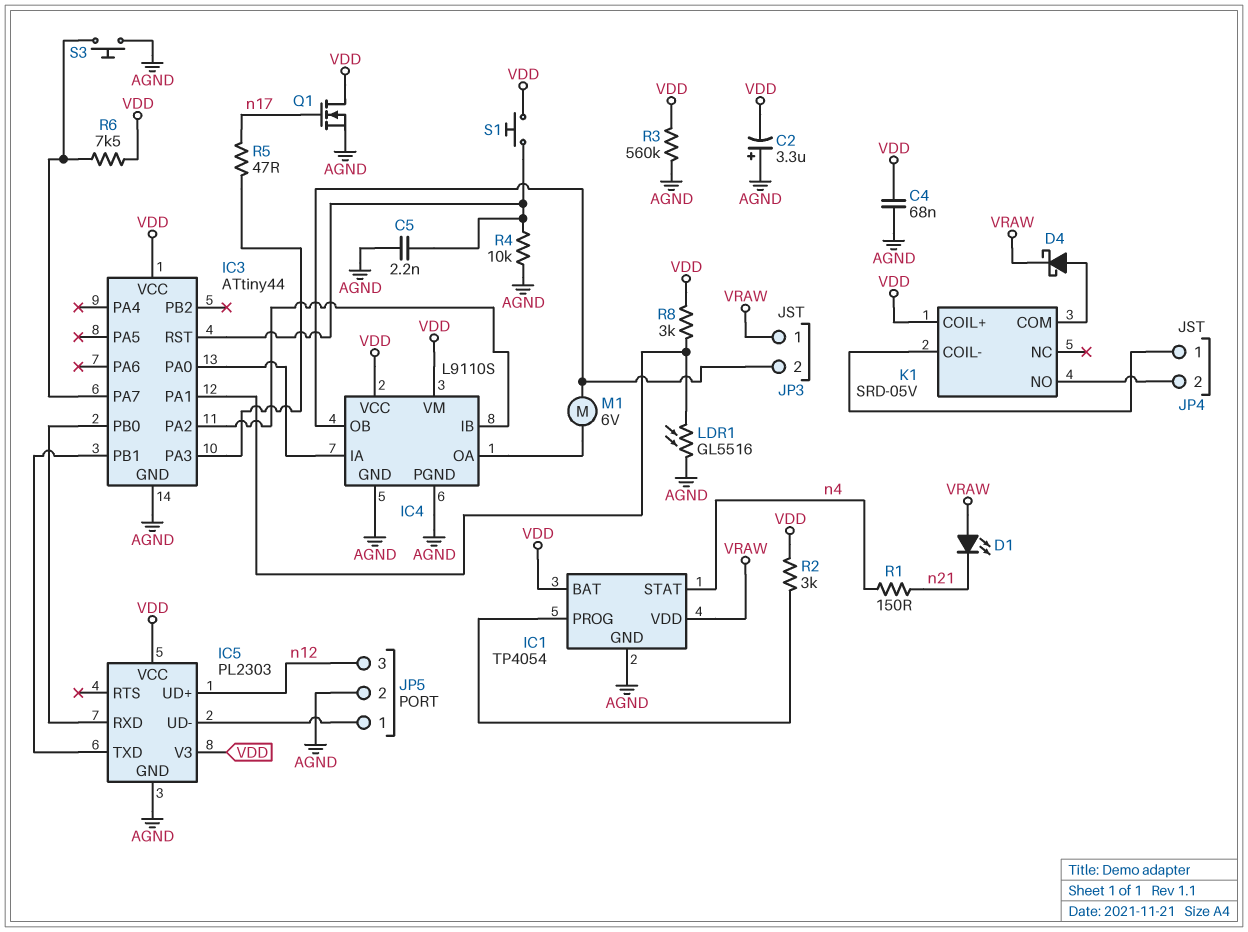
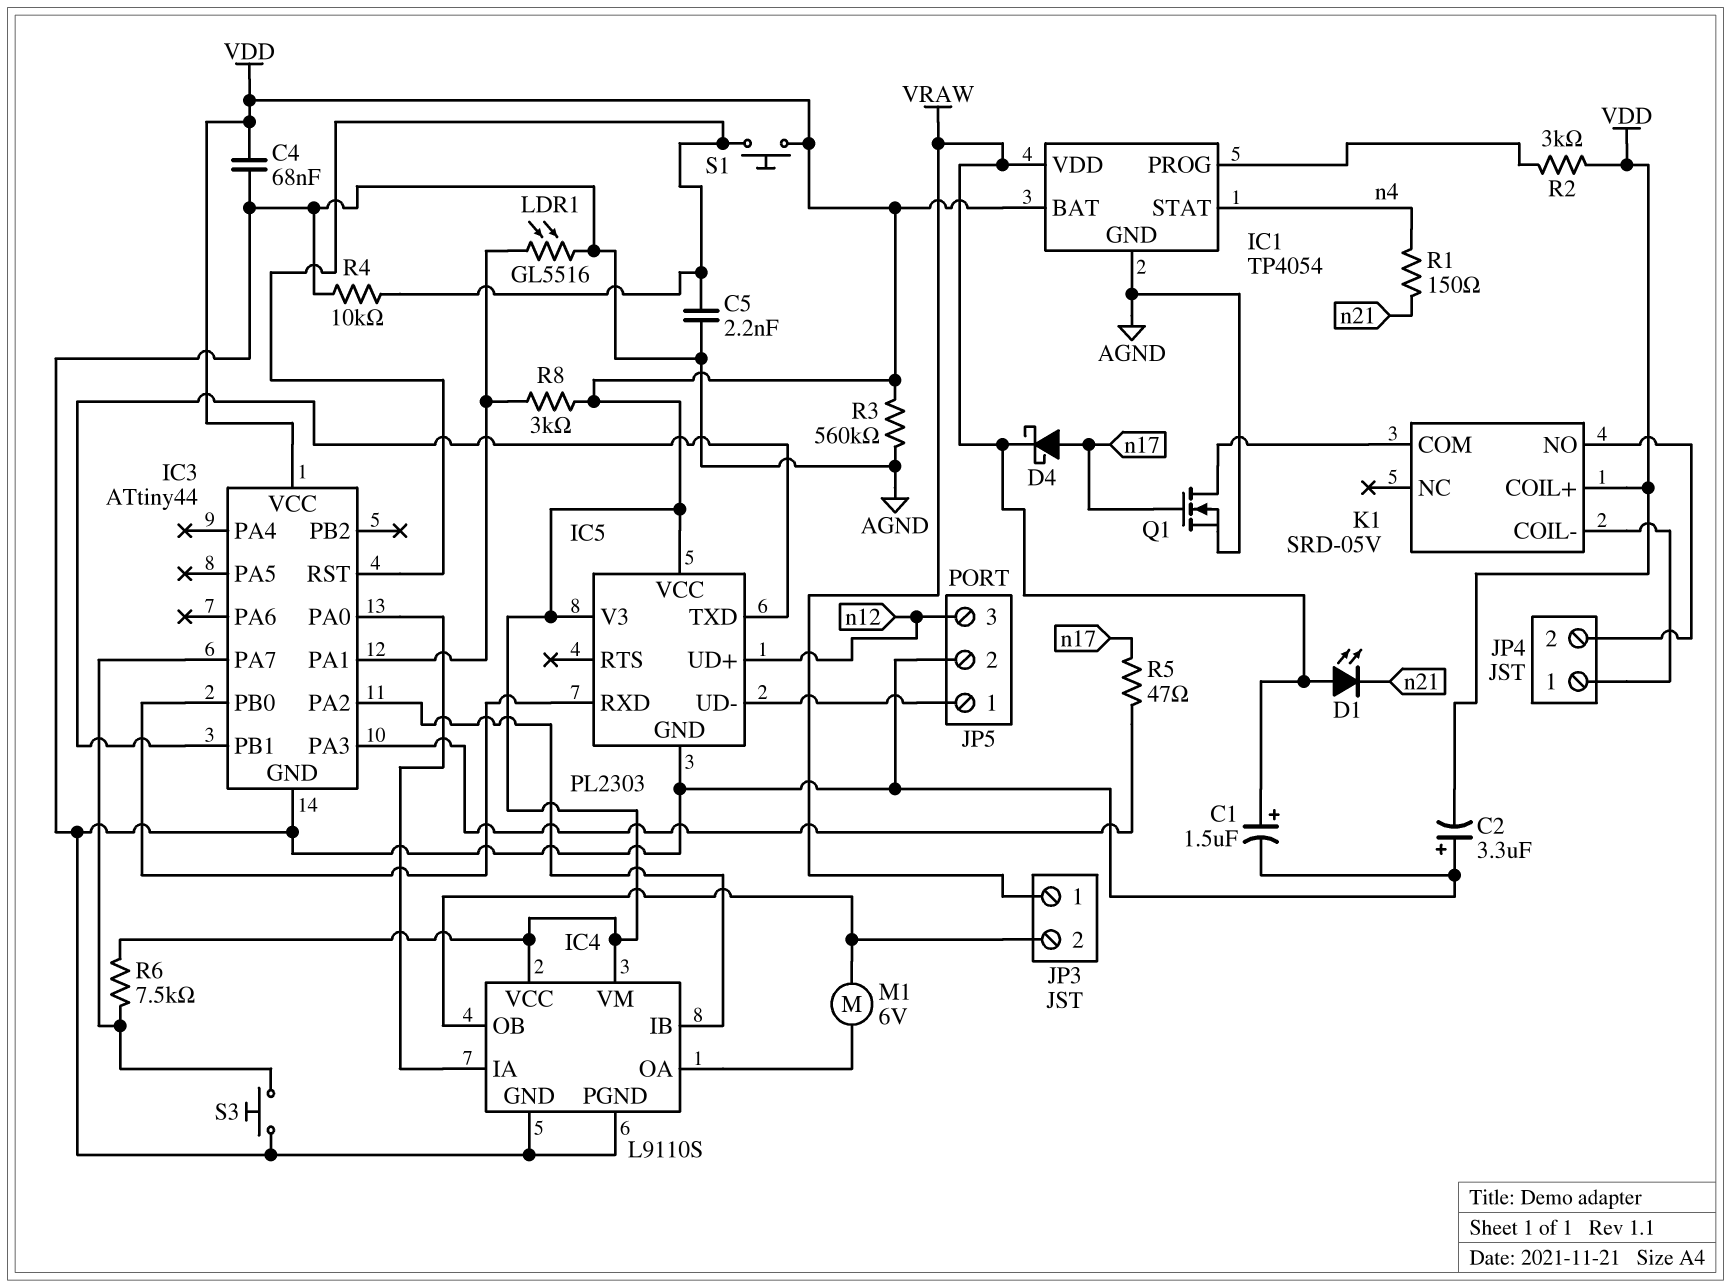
C1: none -> 1.5uF (plus VRAW, minus AGND)
D4: schottky (A K1/COM, K VRAW) -> schottky (A n17, K VRAW)
Q1: NMOS (G n17, D VDD, S AGND) -> NMOS (G n17, D K1/COM, S AGND)

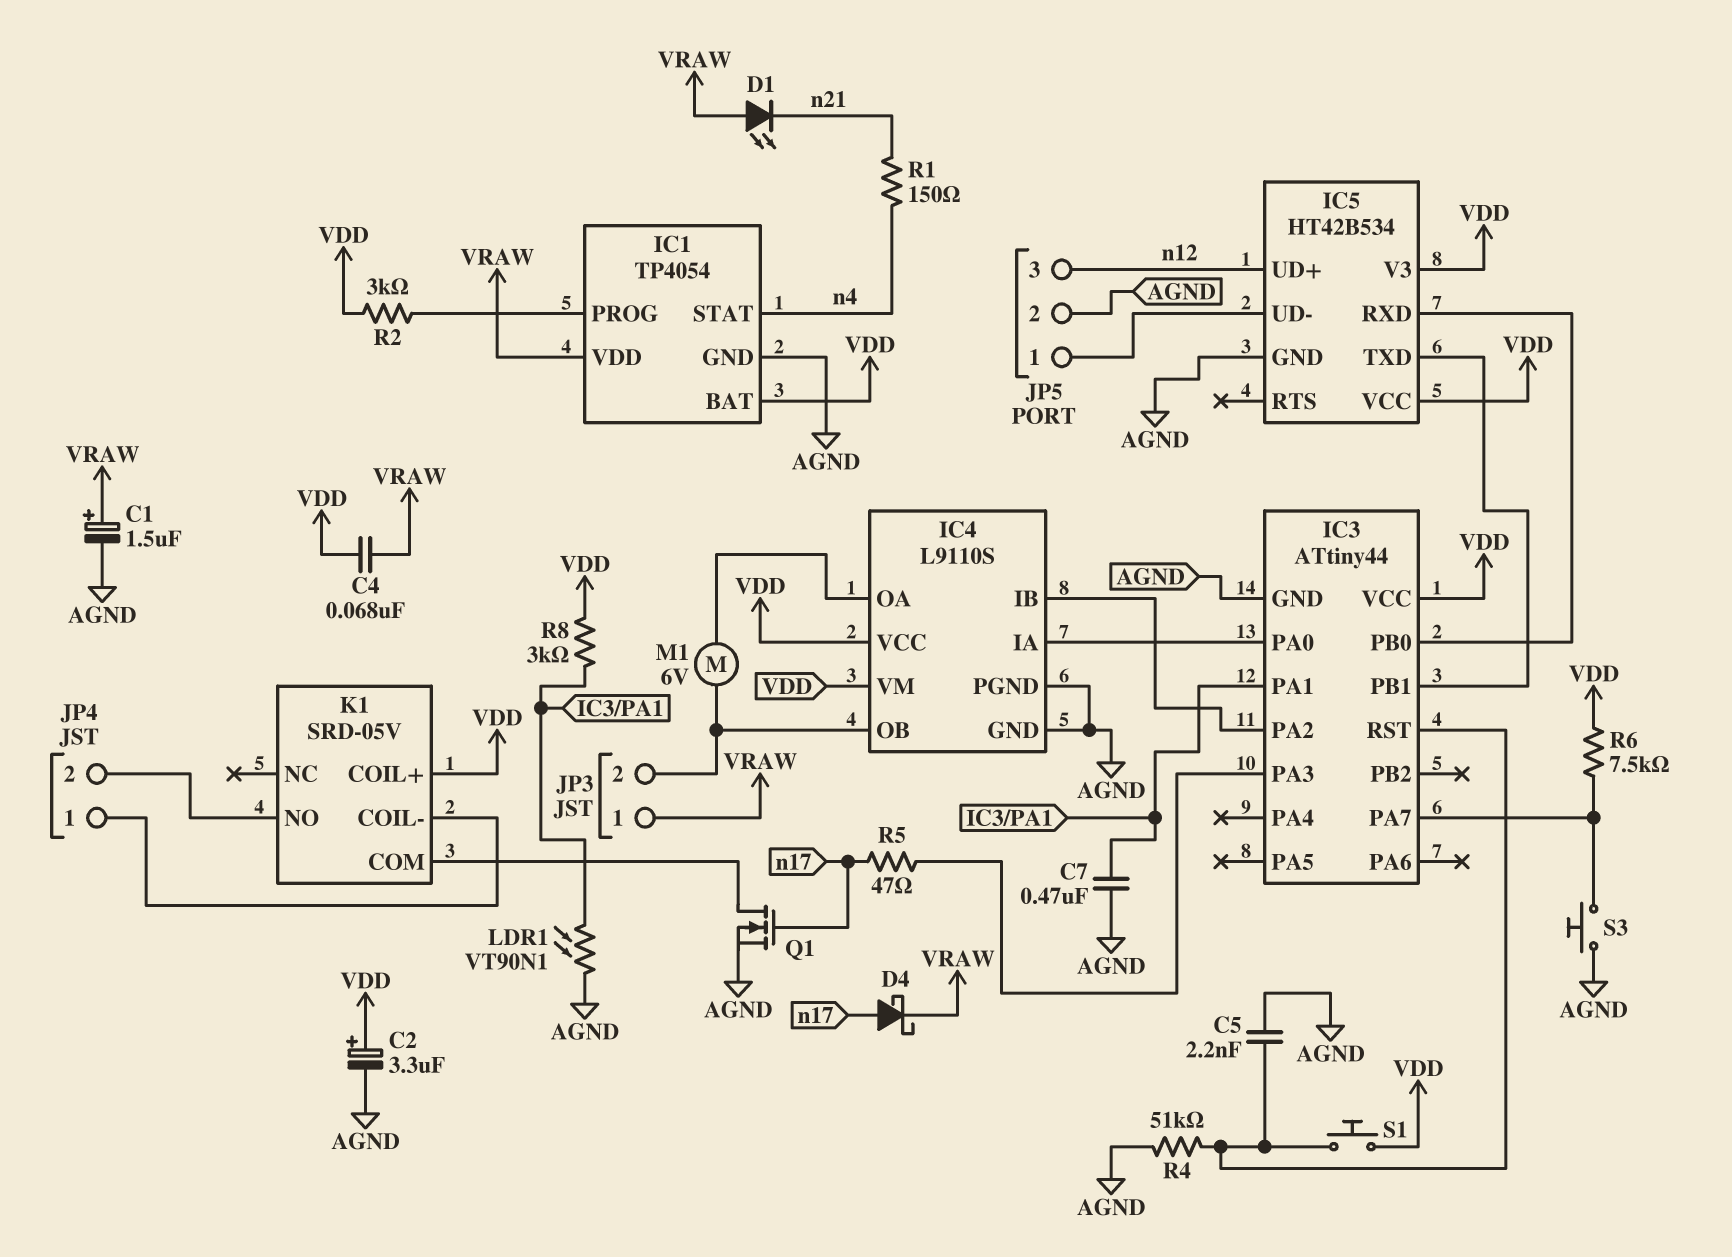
C2: 3.3uF (plus AGND, minus VDD) -> 3.3uF (plus VDD, minus AGND)
C4: 68nF (AGND, VDD) -> 68nF (VDD, VRAW)
C7: none -> 470nF (AGND, IC3/PA1)
IC5: PL2303 -> HT42B534
LDR1: GL5516 (AGND, IC3/PA1) -> VT90N1 (AGND, IC3/PA1)
R3: 560k (AGND, VDD) -> none
R4: 10k (AGND, IC3/RST) -> 51k (AGND, IC3/RST)

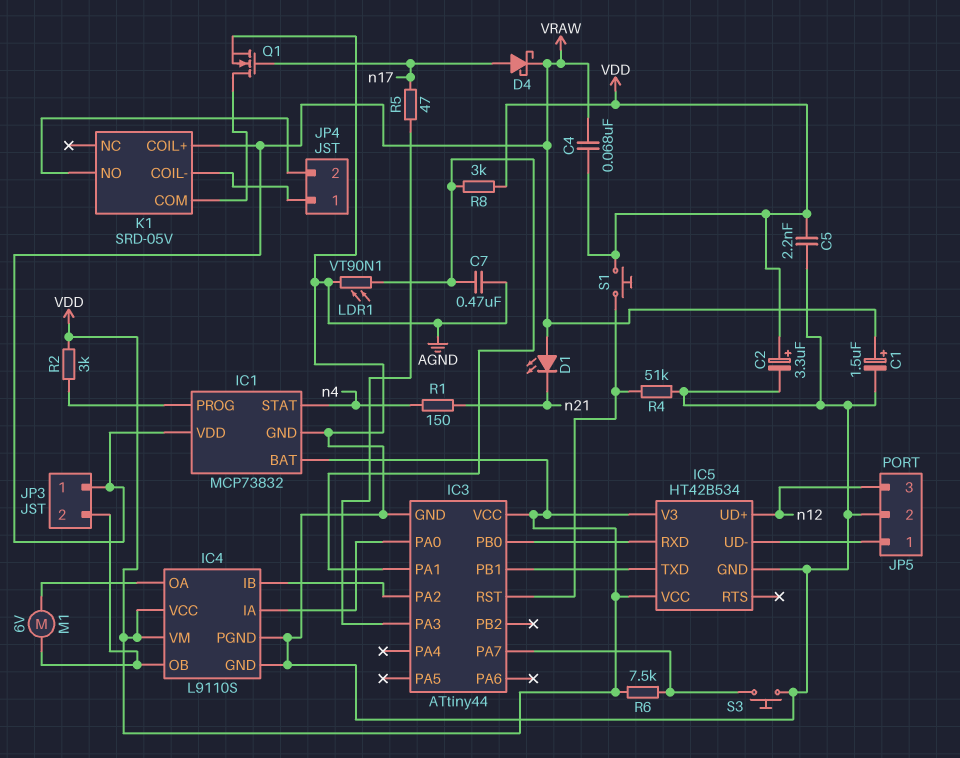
C5: 2.2nF (AGND, IC3/RST) -> 2.2nF (AGND, VDD)
IC1: TP4054 -> MCP73832
K1 pin COIL+: VDD -> VRAW

